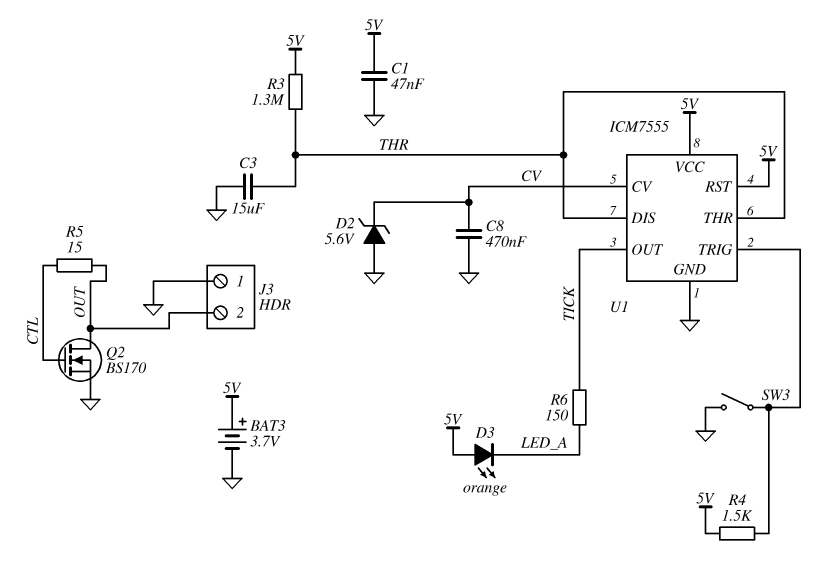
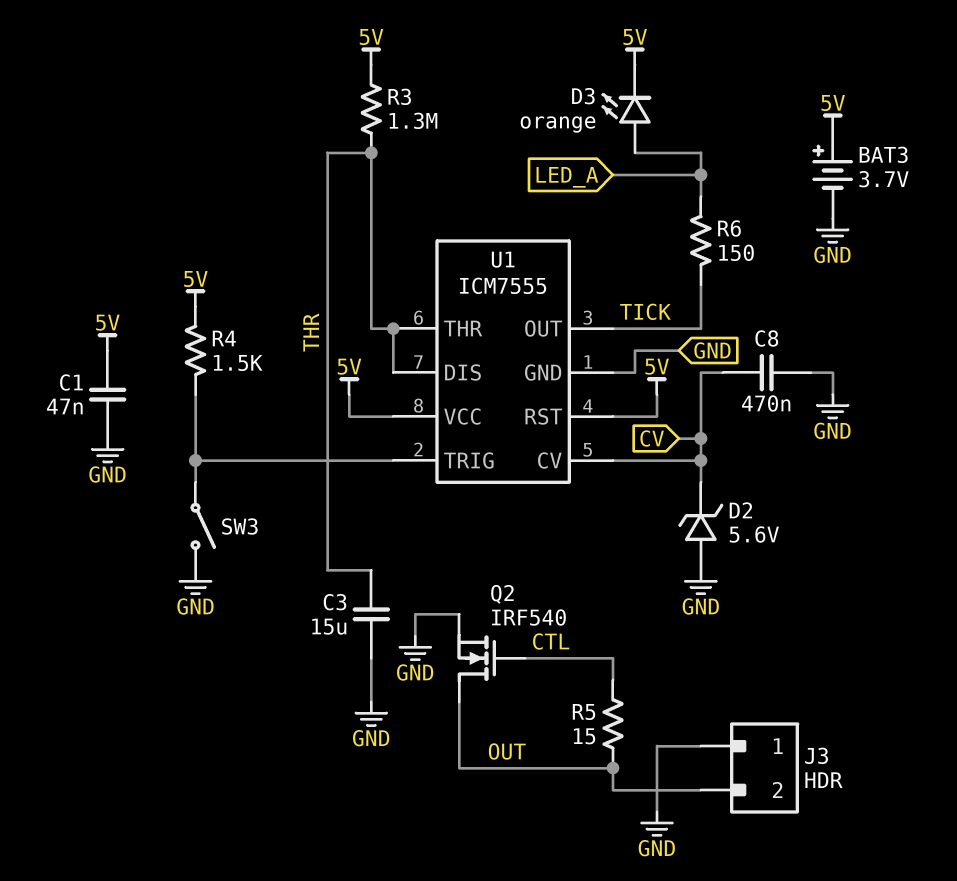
D3: LED orange (A 5V, K LED_A) -> LED orange (A LED_A, K 5V)
Q2: NMOS BS170 (G CTL, D OUT, S GND) -> NMOS IRF540 (G CTL, D OUT, S GND)

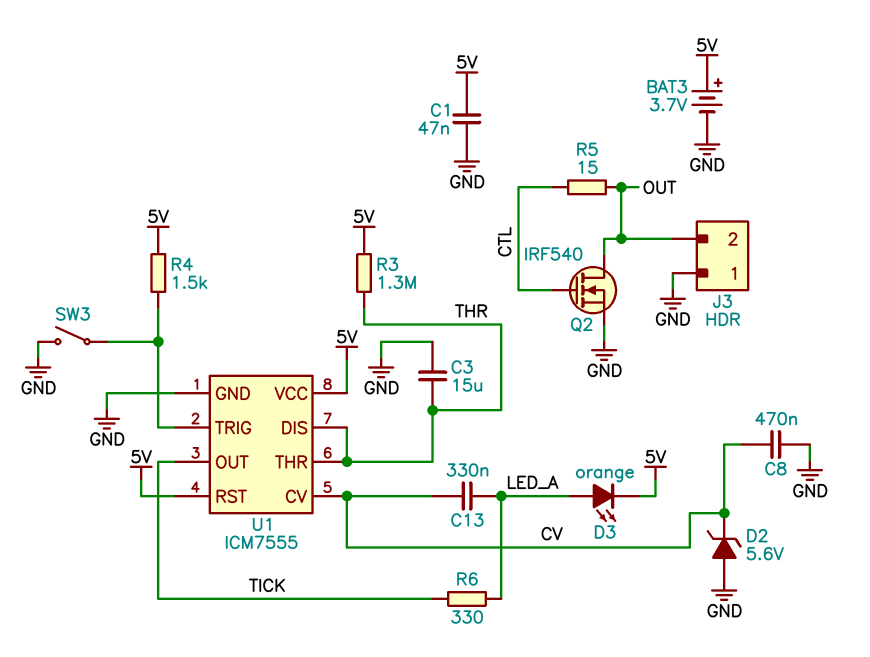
C13: none -> 330nF (CV, LED_A)
R6: 150 (LED_A, TICK) -> 330 (LED_A, TICK)

